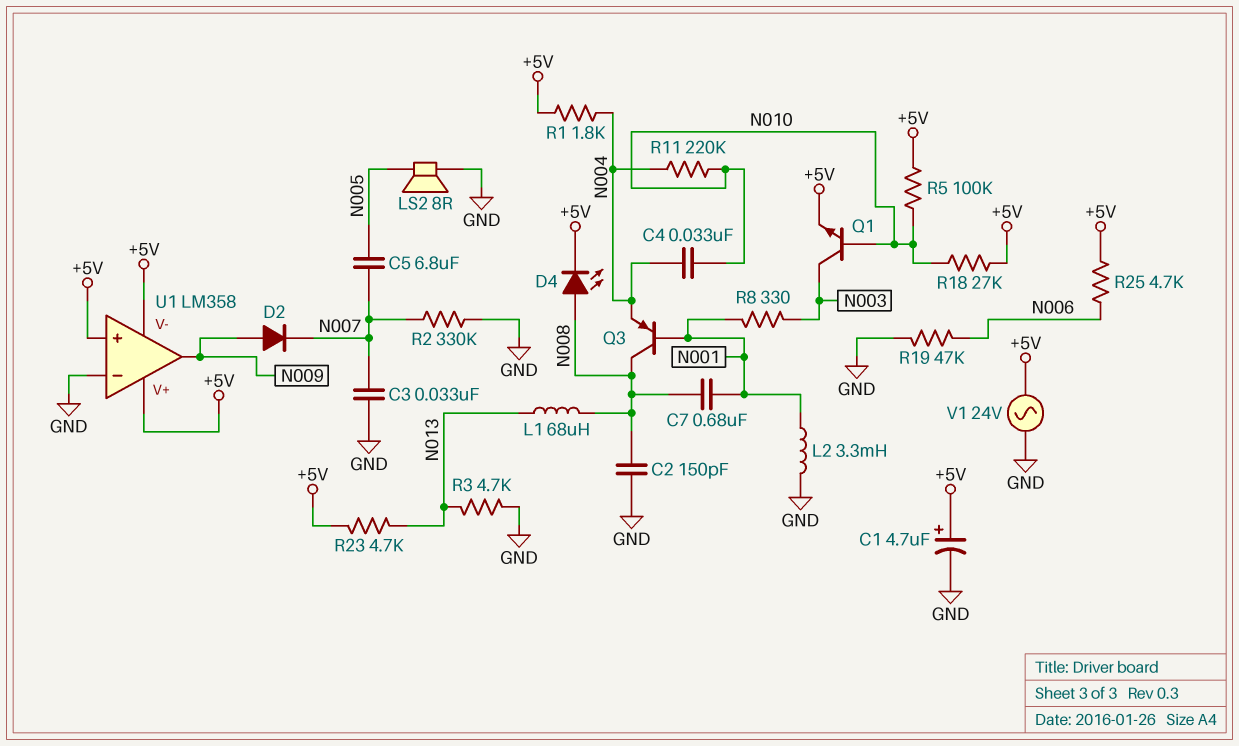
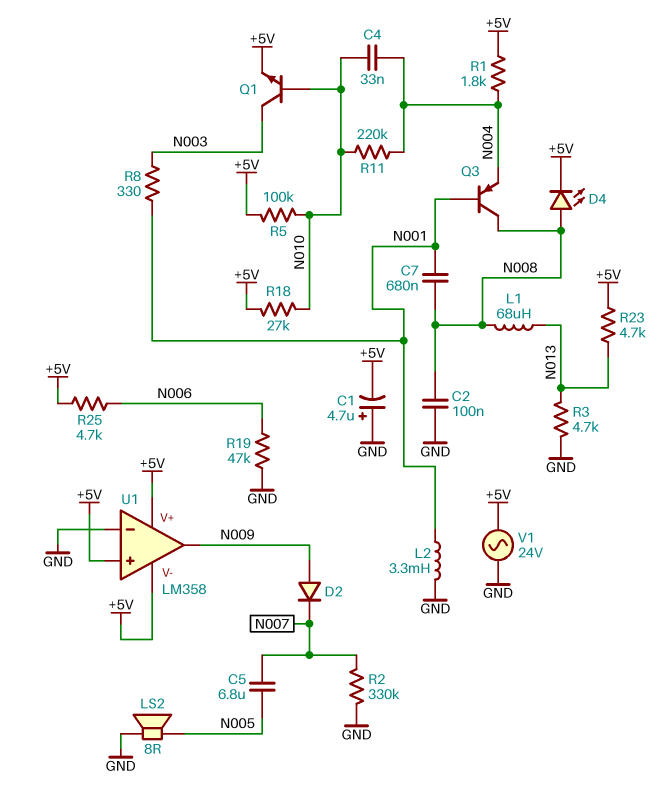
C1: 4.7uF (plus +5V, minus GND) -> 4.7uF (plus GND, minus +5V)
C2: 150pF (GND, N008) -> 100nF (GND, N008)
C3: 33nF (GND, N007) -> none

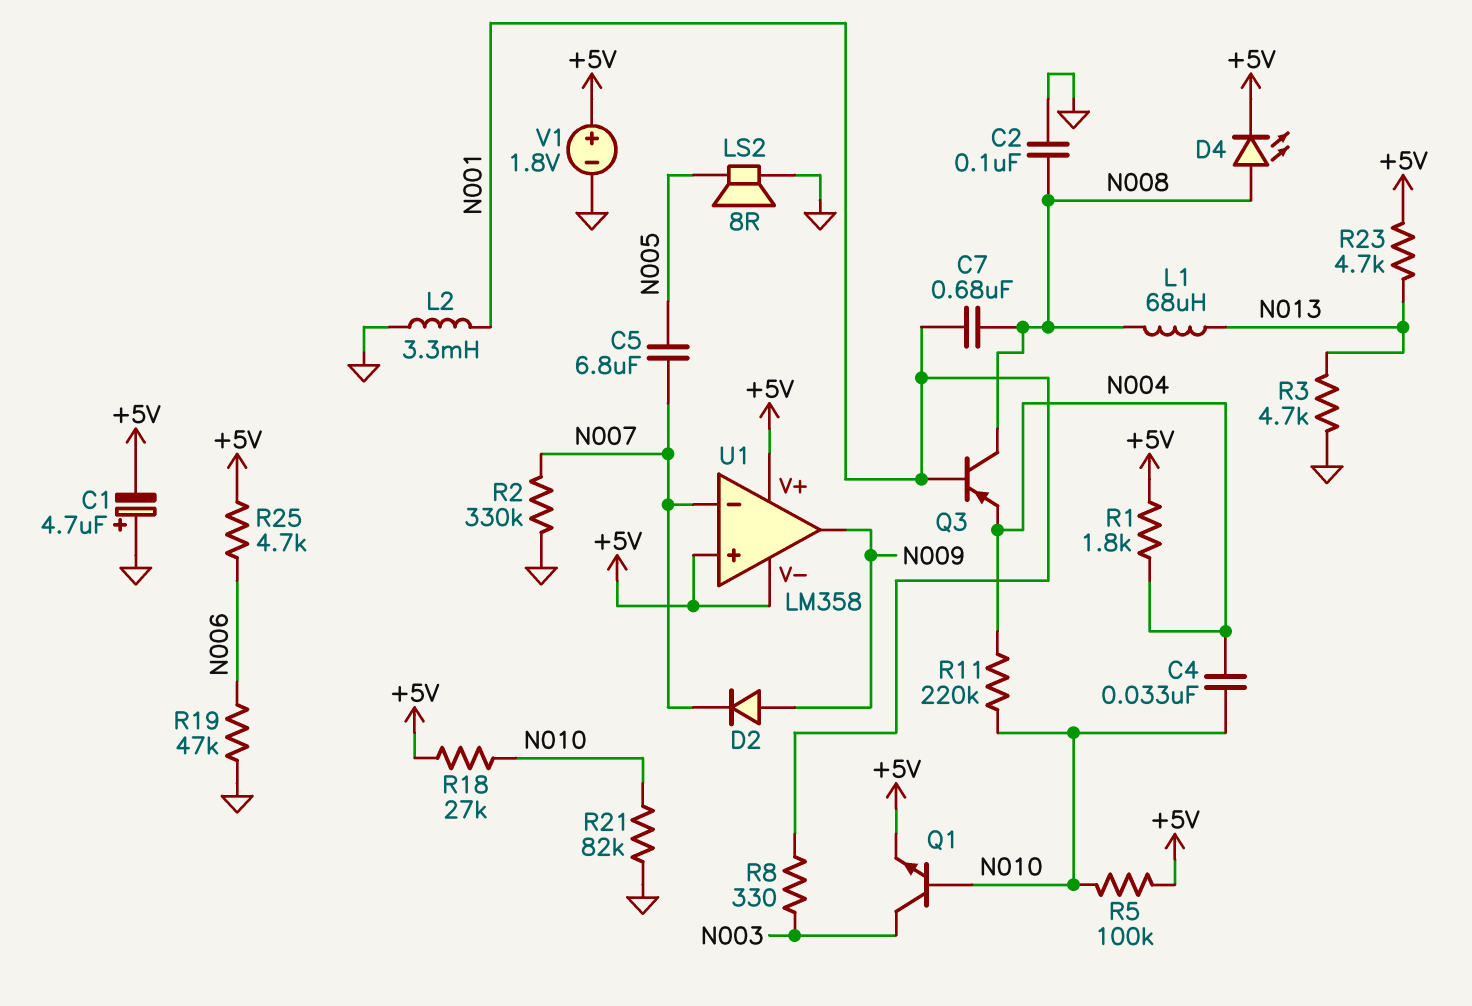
R21: none -> 82k (GND, N010)
U1 pin in-: GND -> N007
V1: AC 24V (+5V, GND) -> 1.8V (plus +5V, minus GND)

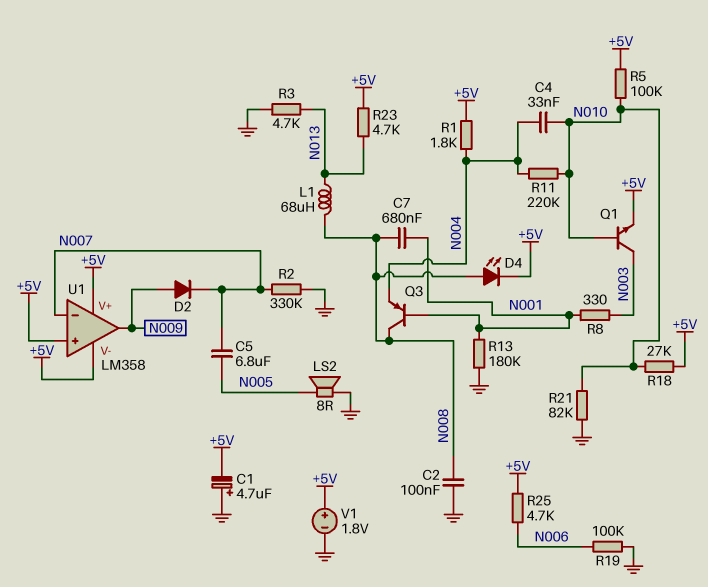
L2: 3.3mH (GND, N001) -> none
R13: none -> 180k (GND, N001)
R19: 47k (GND, N006) -> 100k (GND, N006)

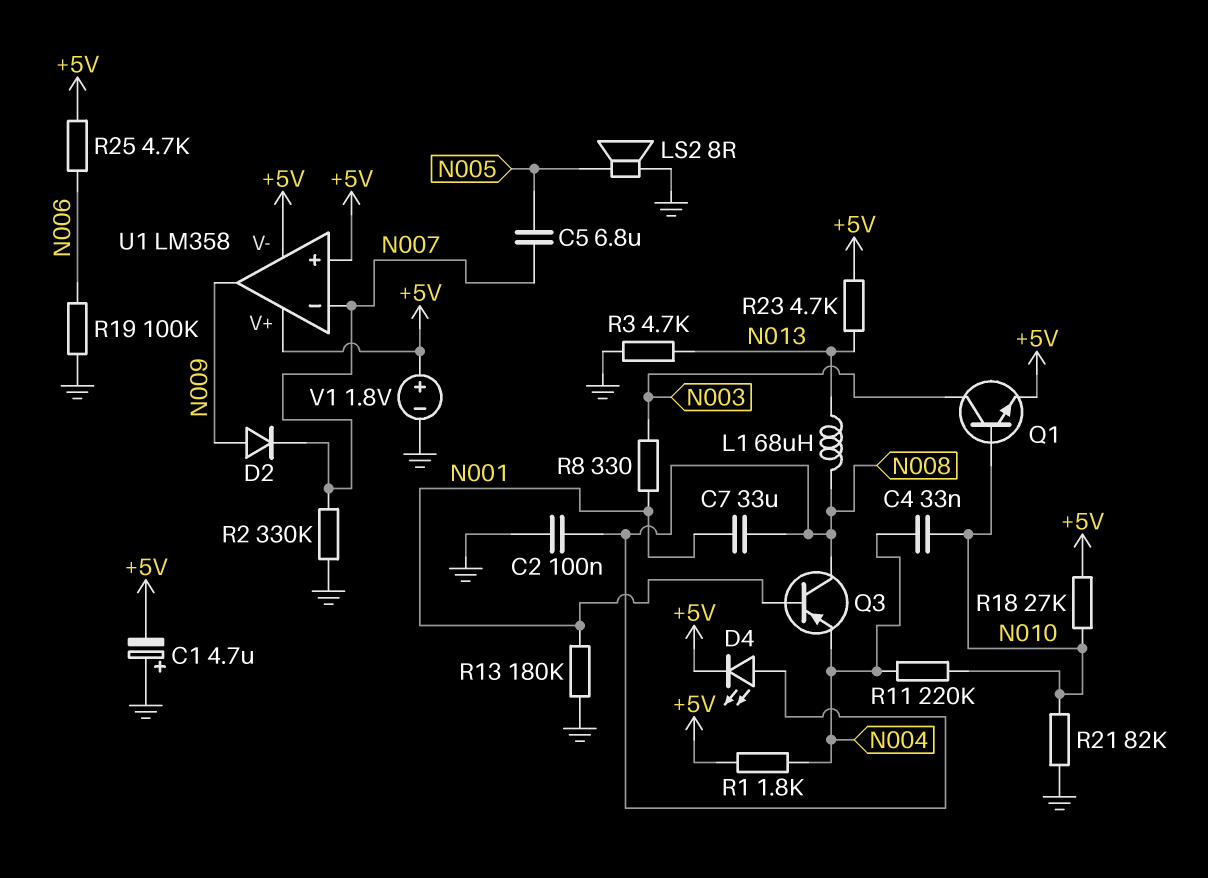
C7: 680nF (N001, N008) -> 33uF (N001, N008)
R5: 100k (+5V, N010) -> none

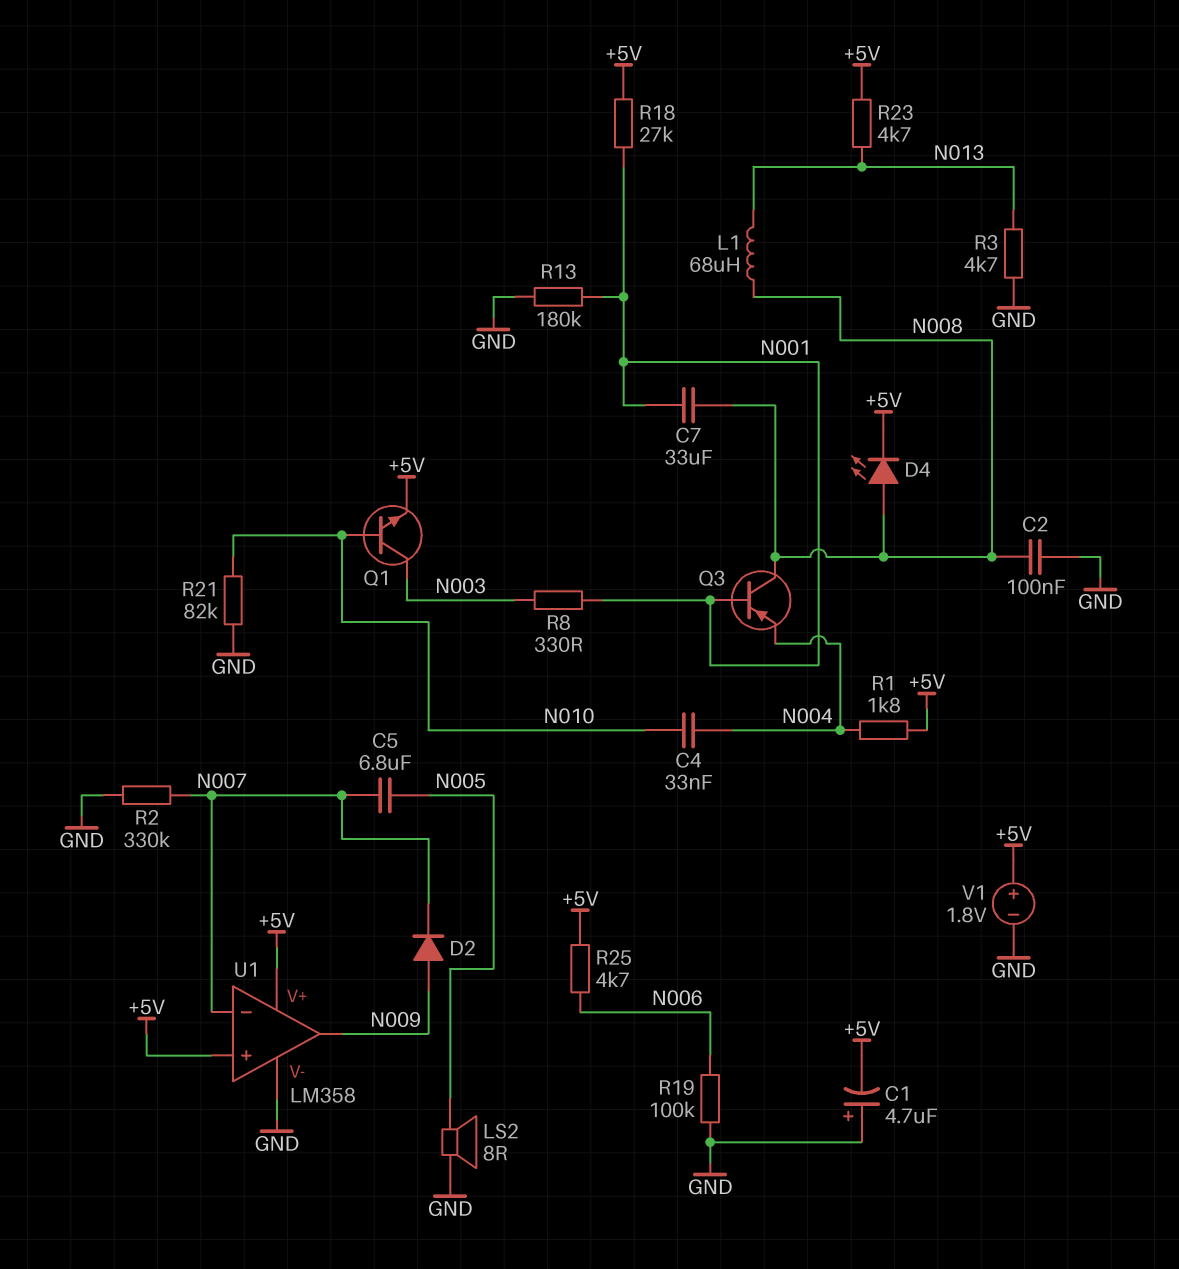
R11: 220k (N004, N010) -> none
R18: 27k (+5V, N010) -> 27k (+5V, N001)
U1 pin V-: +5V -> GND

